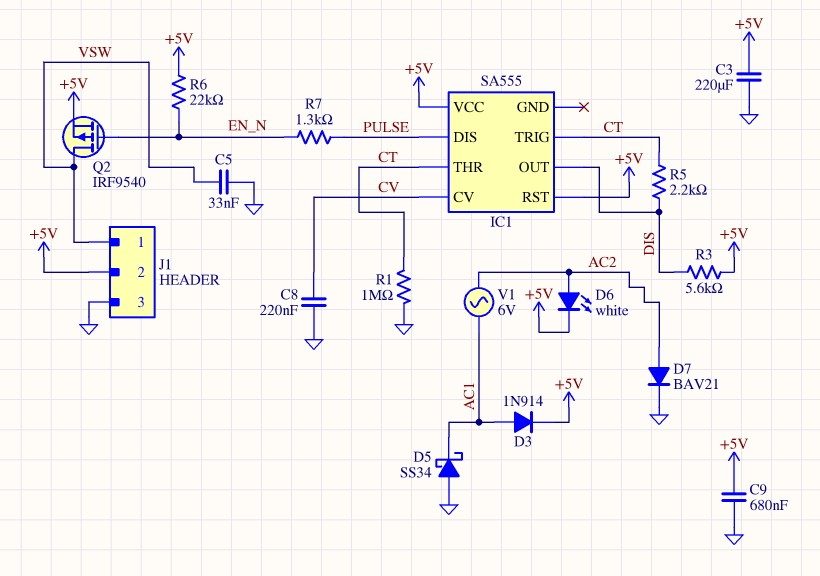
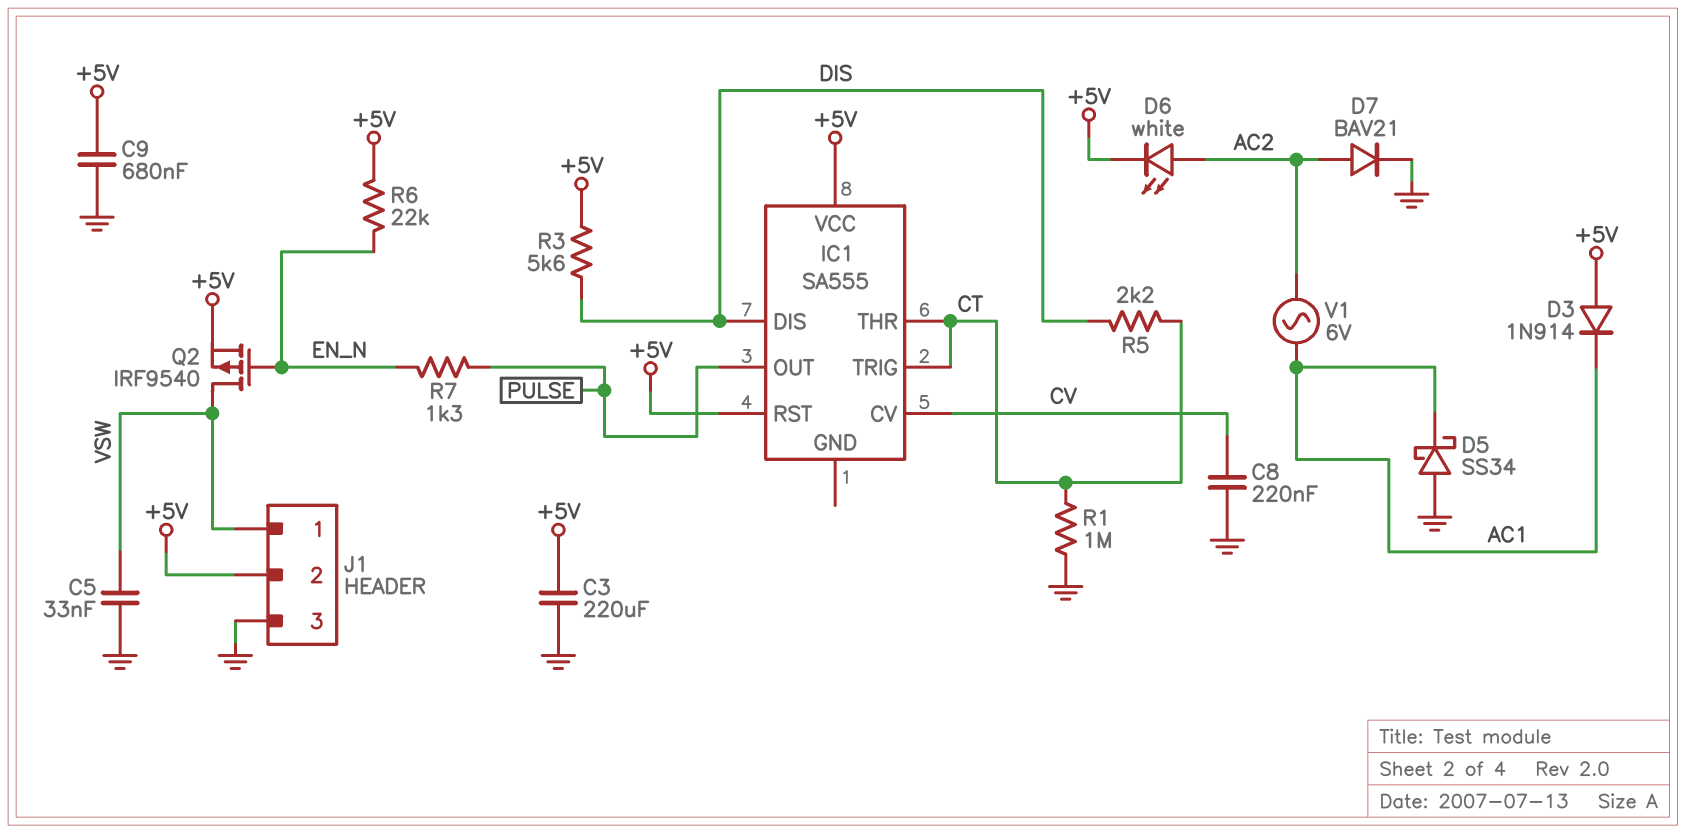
D3: diode 1N914 (A AC1, K +5V) -> diode 1N914 (A +5V, K AC1)
IC1 pin DIS: PULSE -> DIS
IC1 pin OUT: DIS -> PULSE

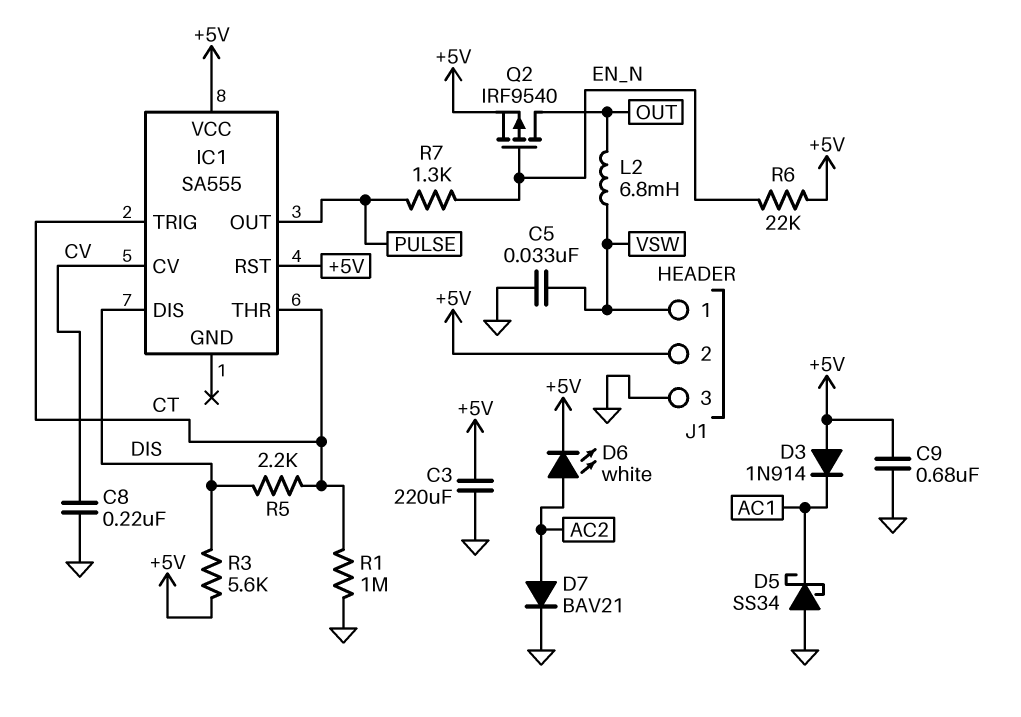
L2: none -> 6.8mH (OUT, VSW)
Q2: PMOS IRF9540 (G EN_N, D VSW, S +5V) -> PMOS IRF9540 (G EN_N, D OUT, S +5V)
V1: AC 6V (AC1, AC2) -> none

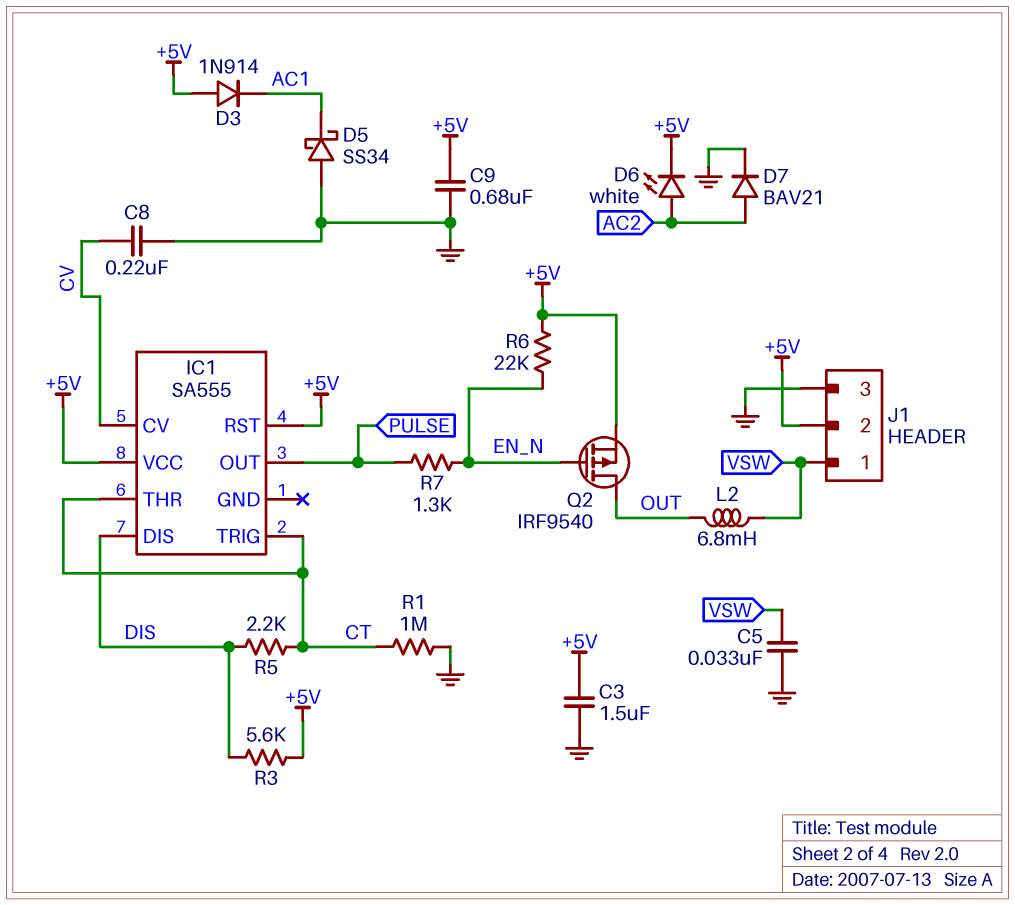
C3: 220uF (+5V, GND) -> 1.5uF (+5V, GND)

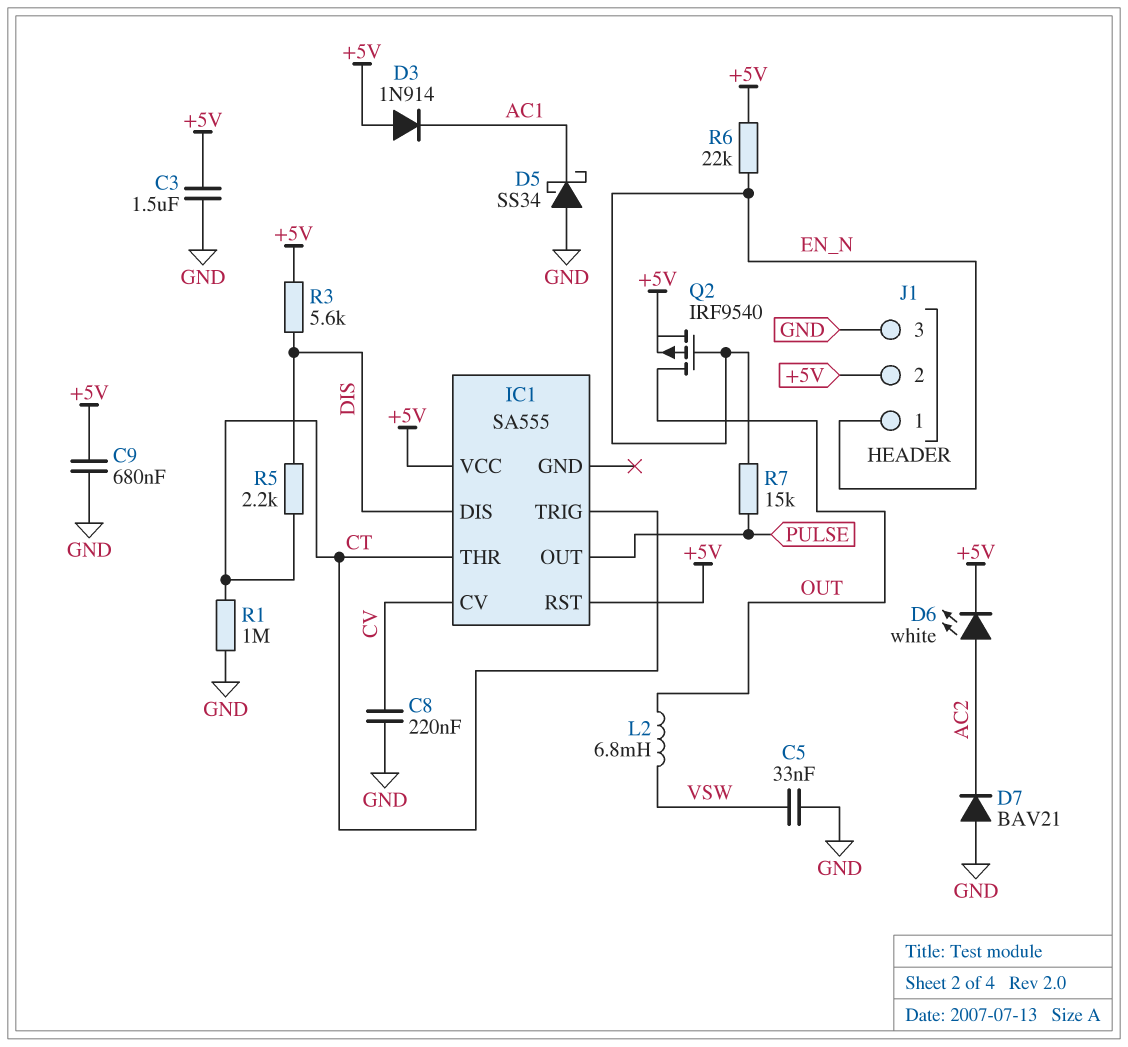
D7: diode BAV21 (A AC2, K GND) -> diode BAV21 (A GND, K AC2)
J1 pin 1: VSW -> EN_N
R7: 1.3k (EN_N, PULSE) -> 15k (EN_N, PULSE)

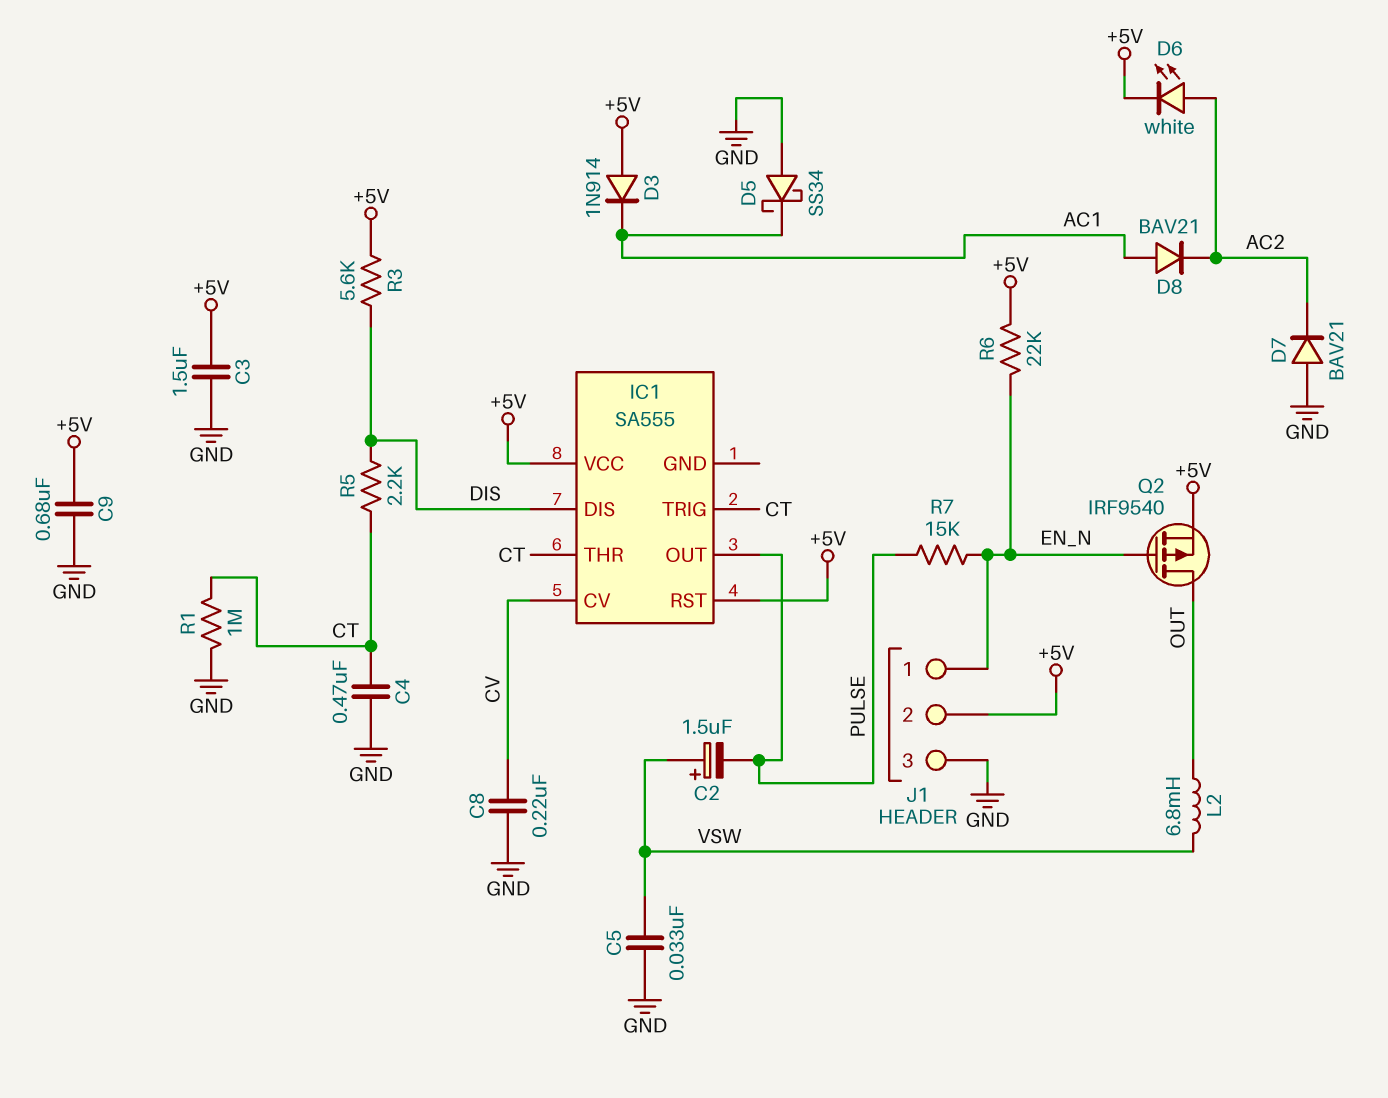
C2: none -> 1.5uF (plus VSW, minus PULSE)
C4: none -> 470nF (CT, GND)
D8: none -> diode BAV21 (A AC1, K AC2)

